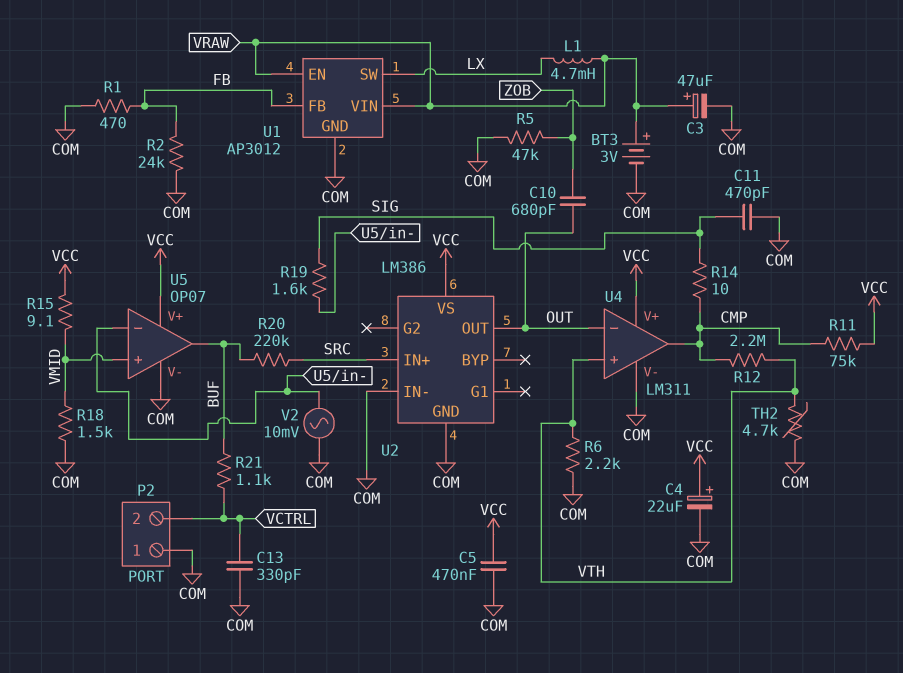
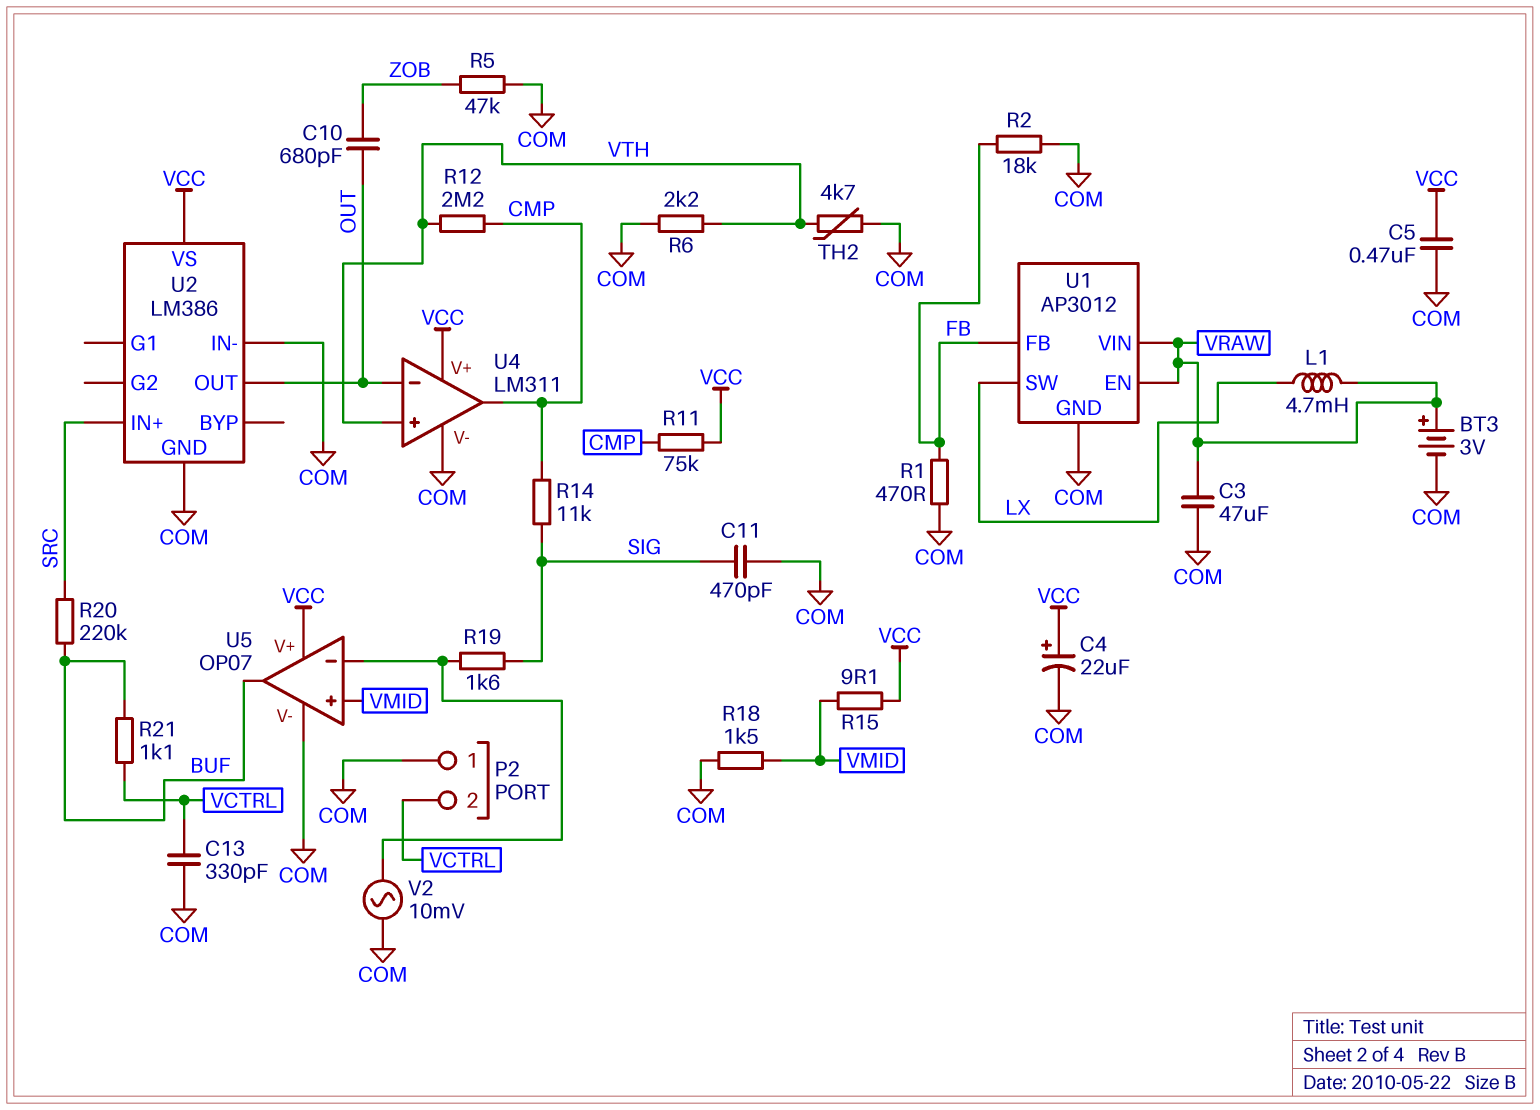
C3: 47uF (plus VRAW, minus COM) -> 47uF (COM, VRAW)
R2: 24k (COM, FB) -> 18k (COM, FB)
R14: 10 (CMP, SIG) -> 11k (CMP, SIG)

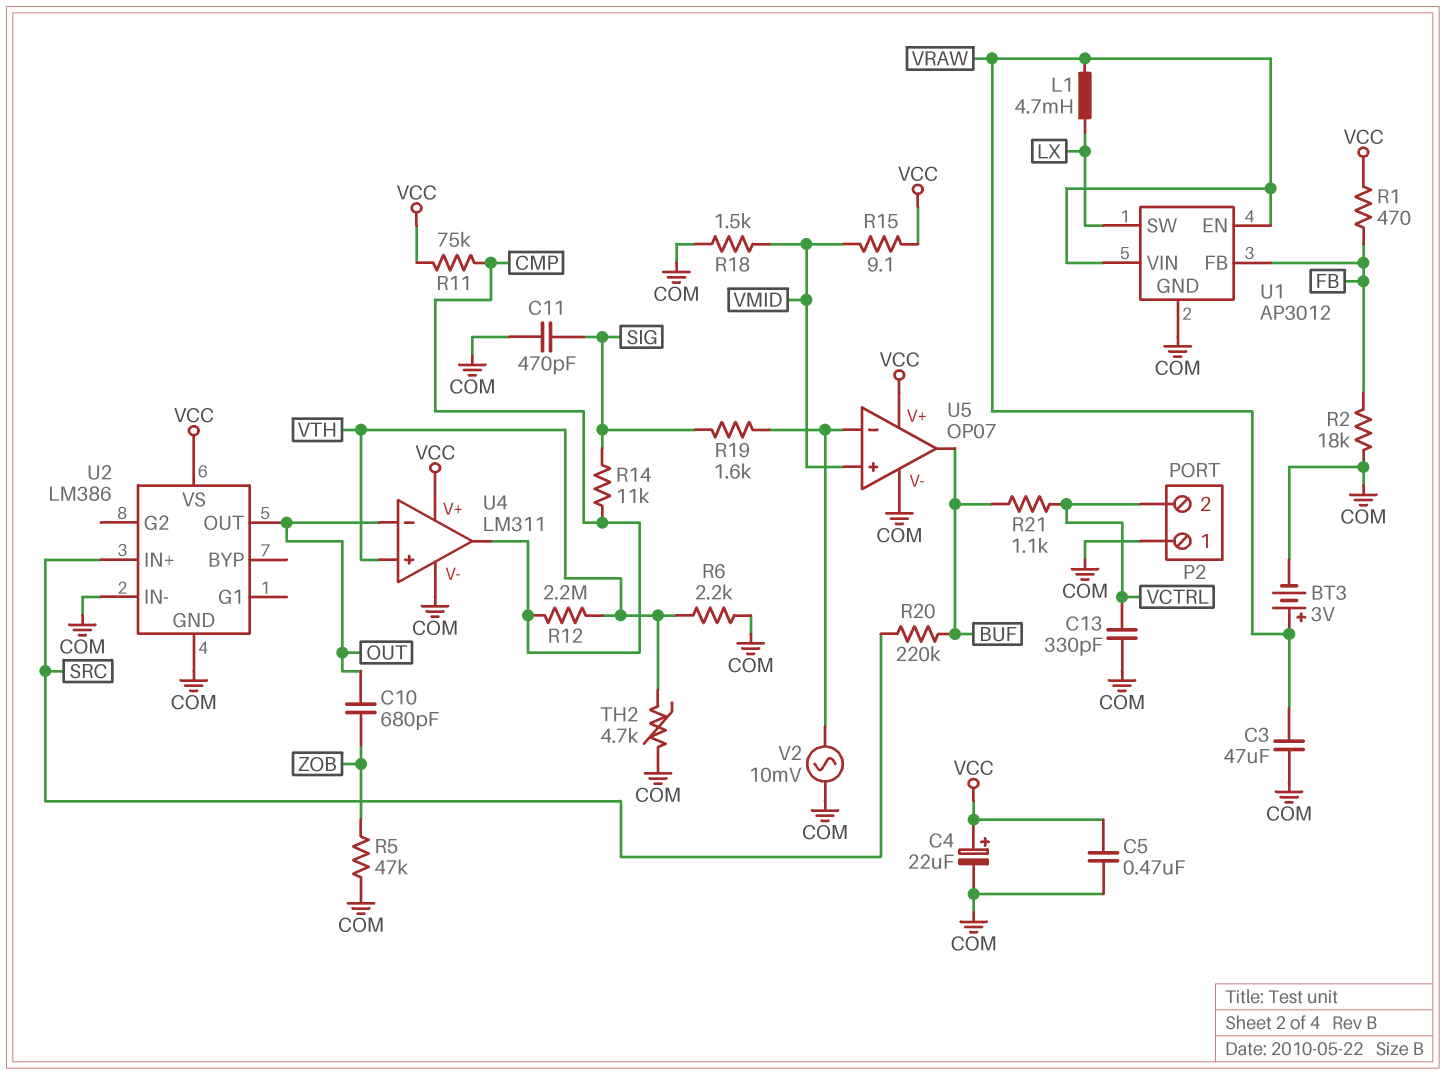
R1: 470 (COM, FB) -> 470 (FB, VCC)

